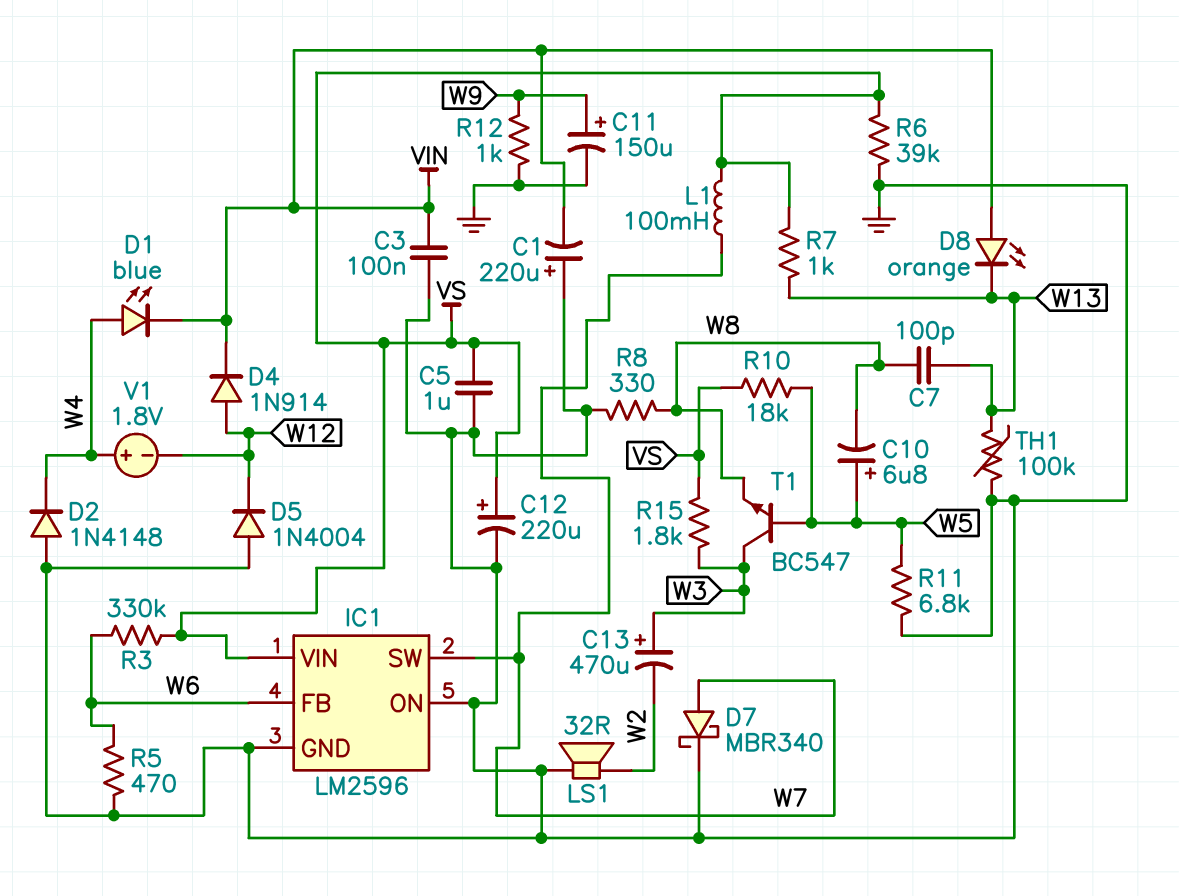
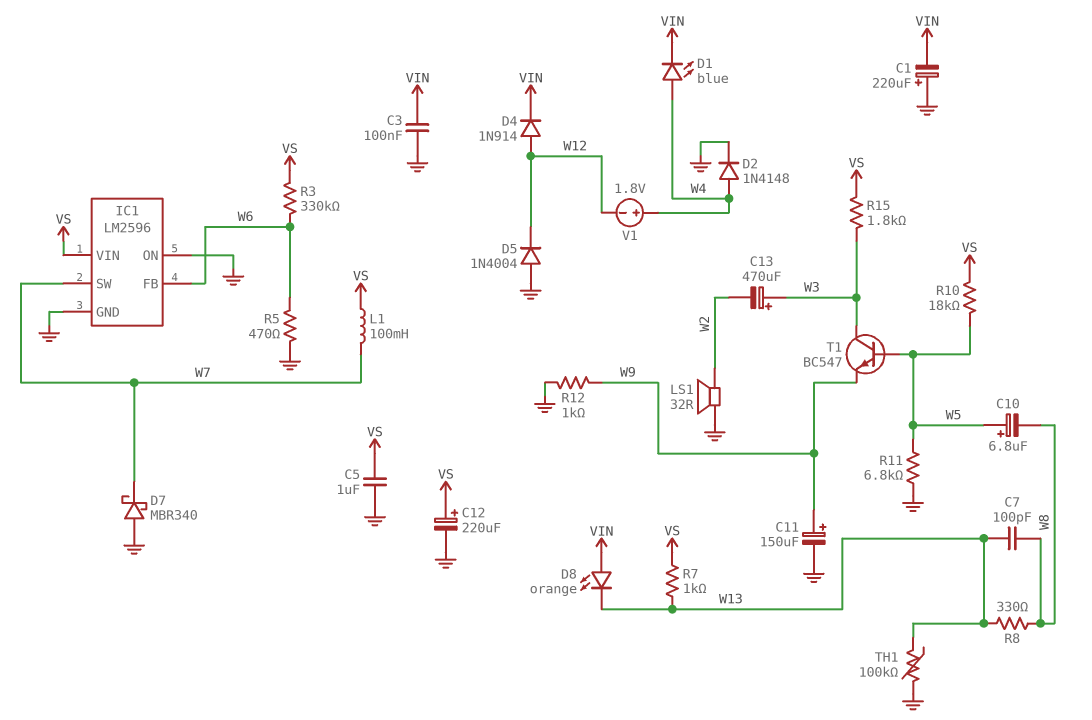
D2: diode 1N4148 (A GND, K W4) -> diode 1N4148 (A W4, K GND)
D7: schottky MBR340 (A W7, K GND) -> schottky MBR340 (A GND, K W7)
R6: 39k (GND, VS) -> none
R8: 330 (GND, W8) -> 330 (W8, W13)
T1: NPN BC547 (B W5, C W3, E W8) -> NPN BC547 (B W5, C W3, E W9)

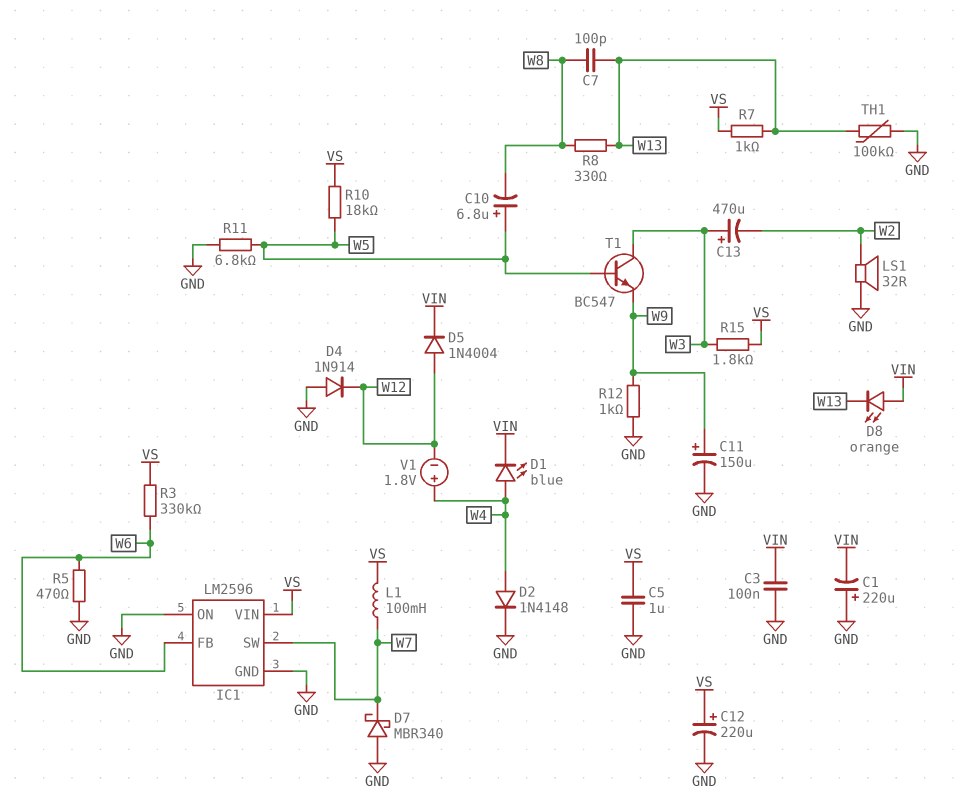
D4: diode 1N914 (A W12, K VIN) -> diode 1N914 (A GND, K W12)
D5: diode 1N4004 (A GND, K W12) -> diode 1N4004 (A W12, K VIN)

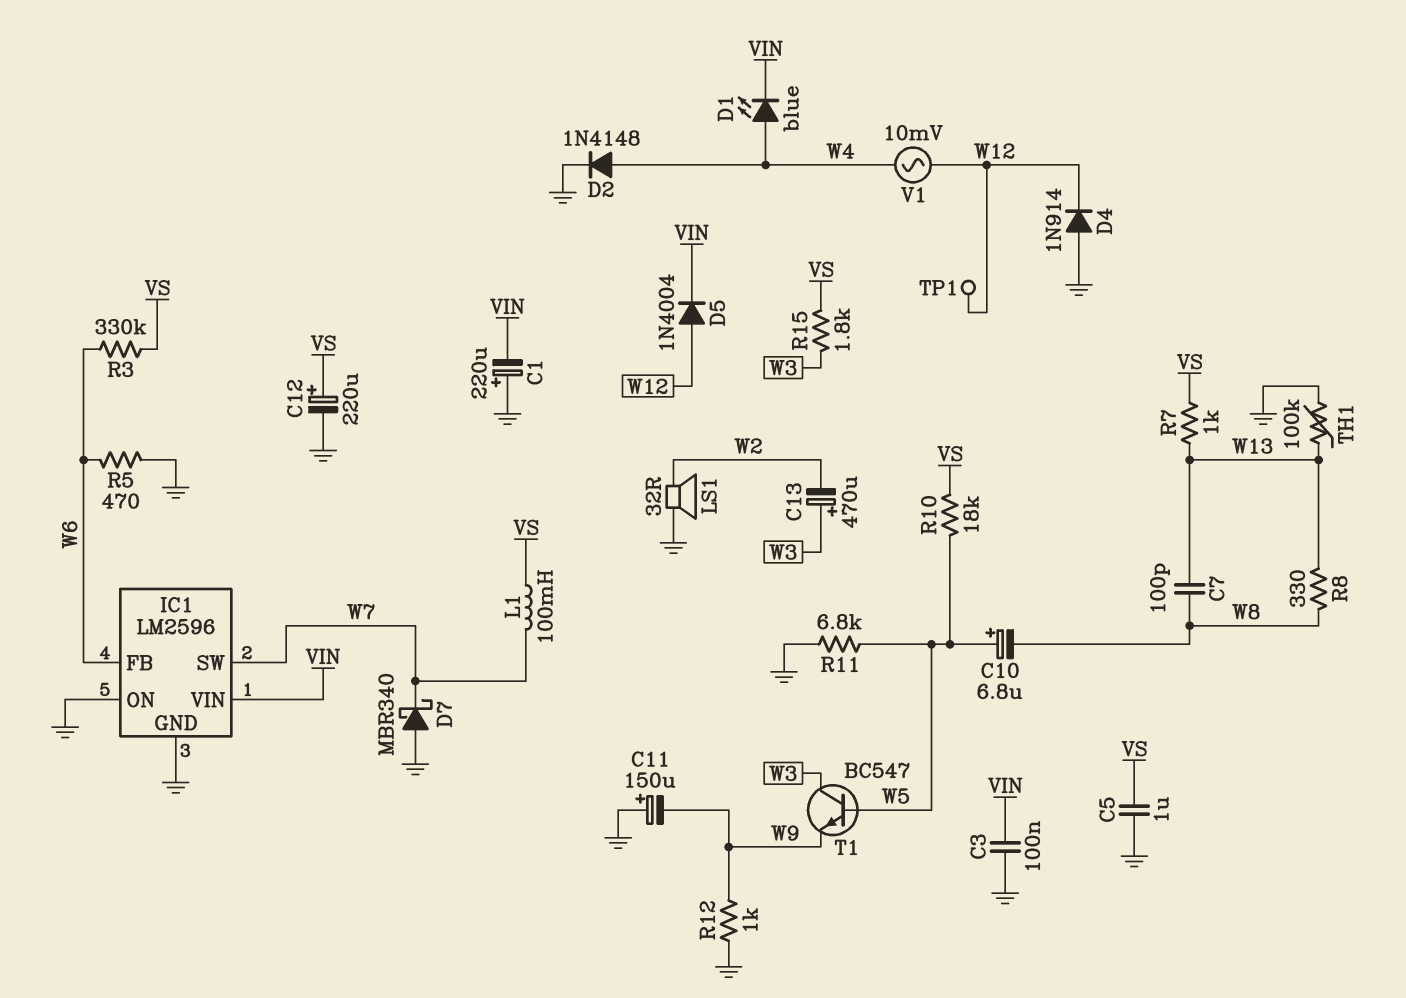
C11: 150uF (plus W9, minus GND) -> 150uF (plus GND, minus W9)
D8: LED orange (A VIN, K W13) -> none
IC1 pin VIN: VS -> VIN
TP1: none -> test point (W12)
V1: 1.8V (plus W4, minus W12) -> AC 10mV (W4, W12)

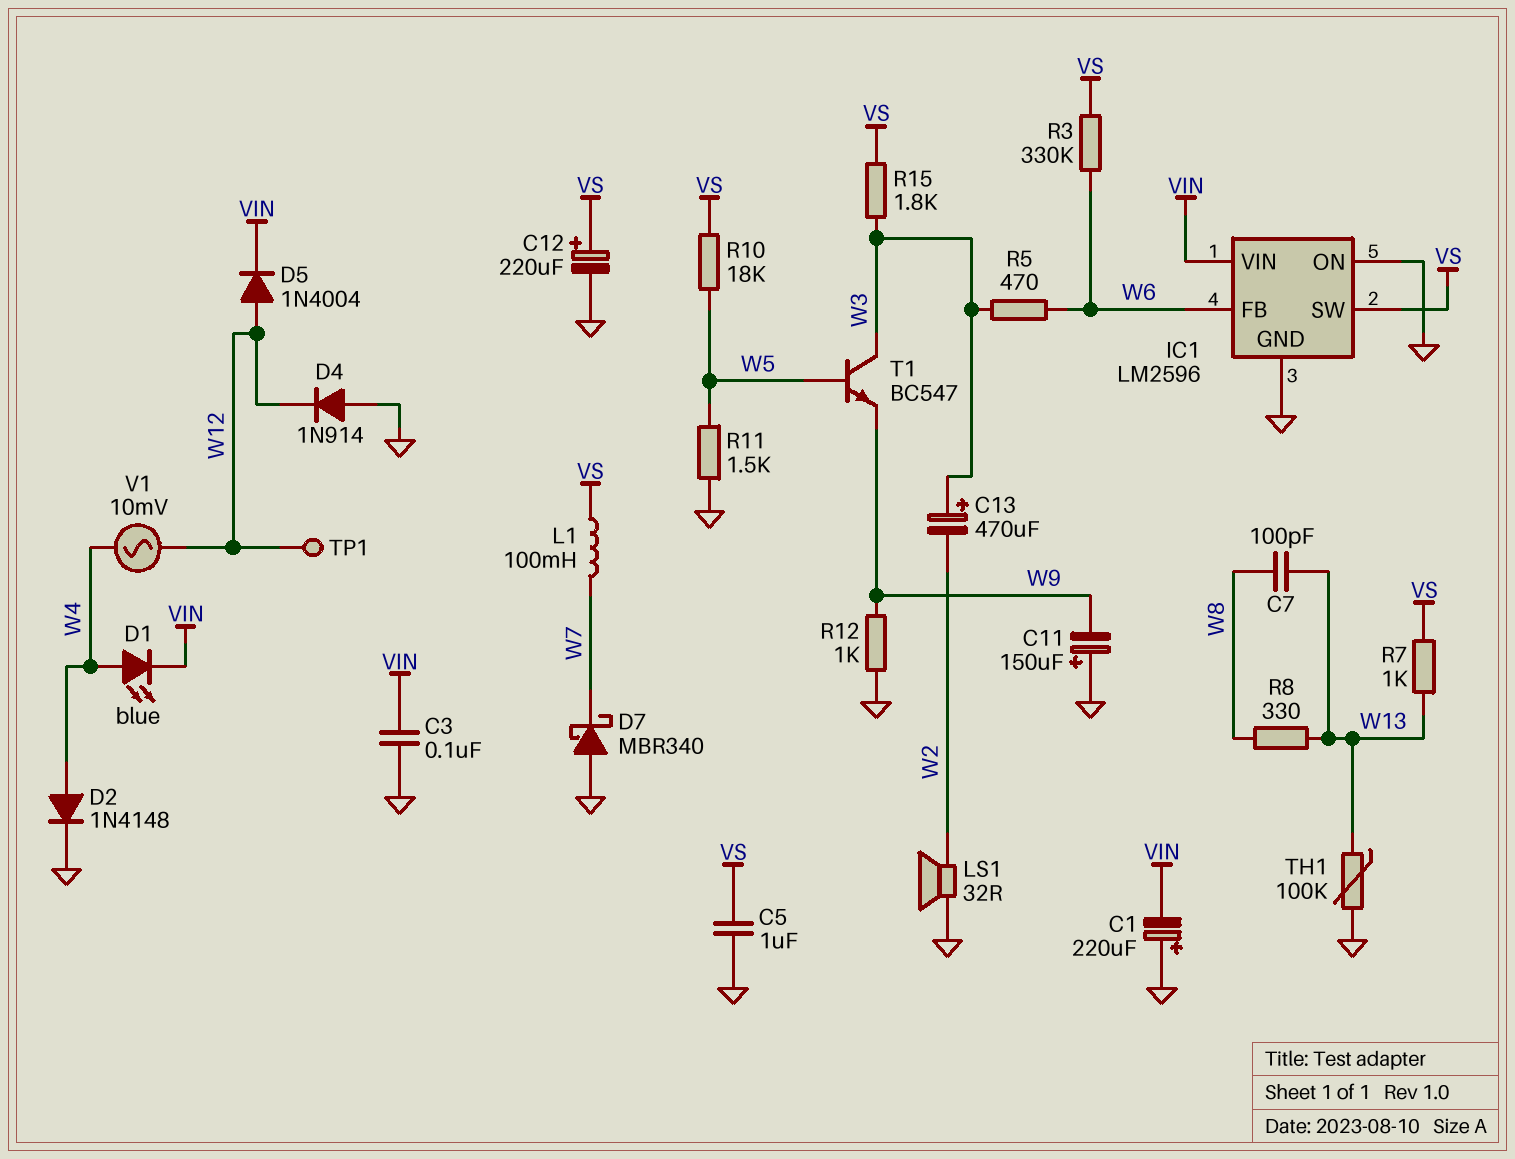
C10: 6.8uF (plus W5, minus W8) -> none
IC1 pin SW: W7 -> VS
R5: 470 (GND, W6) -> 470 (W3, W6)
R11: 6.8k (GND, W5) -> 1.5k (GND, W5)

